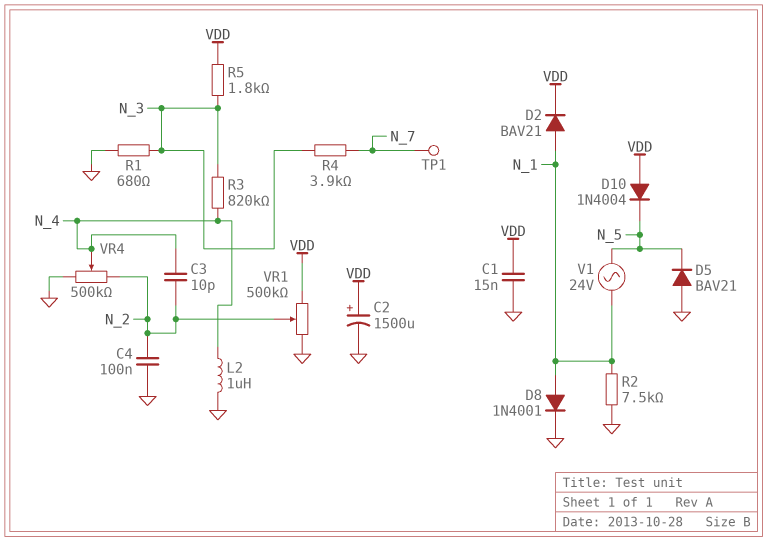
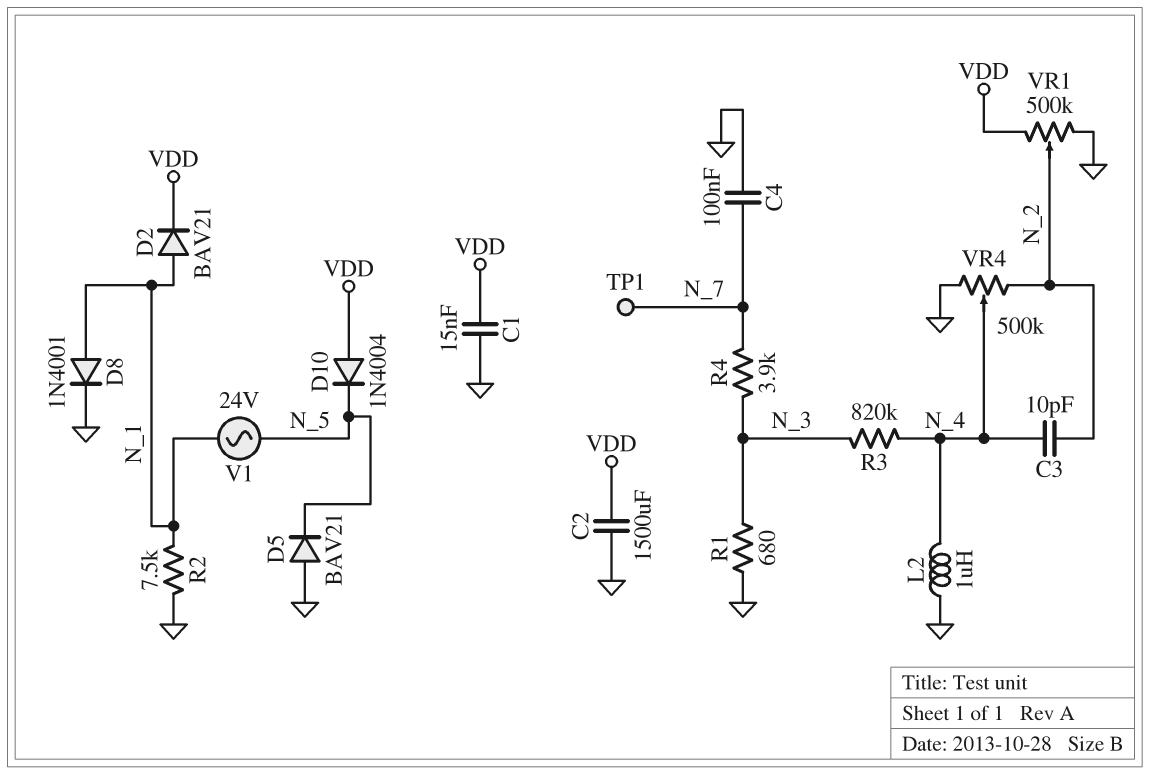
C2: 1500uF (plus VDD, minus GND) -> 1500uF (GND, VDD)
C4: 100nF (GND, N_2) -> 100nF (GND, N_7)
R5: 1.8k (N_3, VDD) -> none

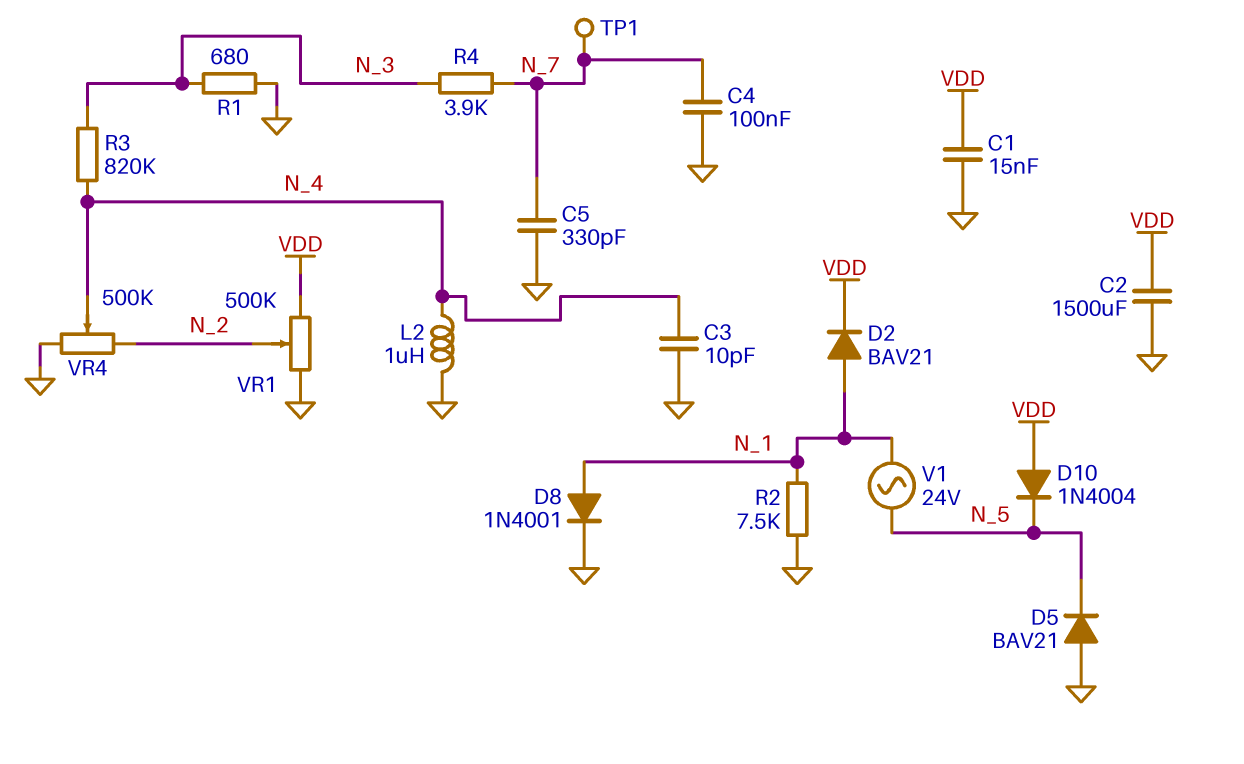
C3: 10pF (N_2, N_4) -> 10pF (GND, N_4)
C5: none -> 330pF (GND, N_7)

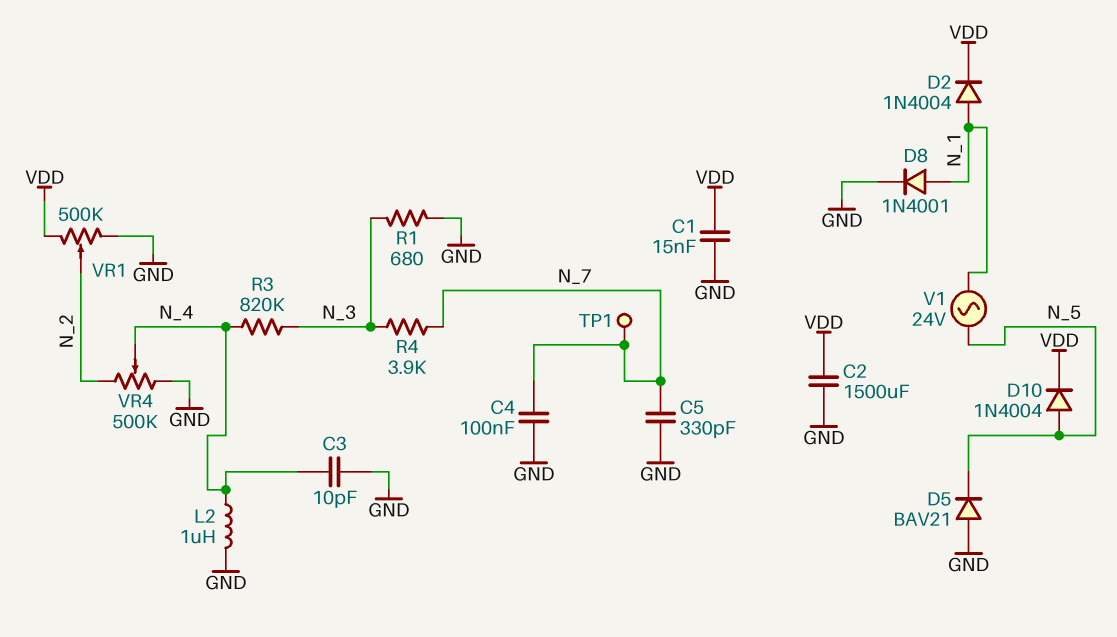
D2: diode BAV21 (A N_1, K VDD) -> diode 1N4004 (A N_1, K VDD)
D10: diode 1N4004 (A VDD, K N_5) -> diode 1N4004 (A N_5, K VDD)
R2: 7.5k (GND, N_1) -> none

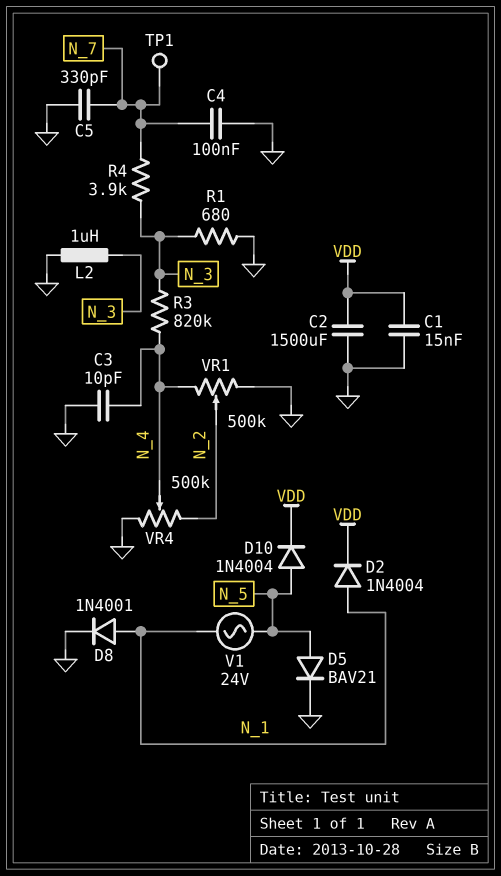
D5: diode BAV21 (A GND, K N_5) -> diode BAV21 (A N_5, K GND)
L2: 1uH (GND, N_4) -> 1uH (GND, N_3)
VR1: 500k (GND, VDD, wiper N_2) -> 500k (GND, N_4, wiper N_2)

